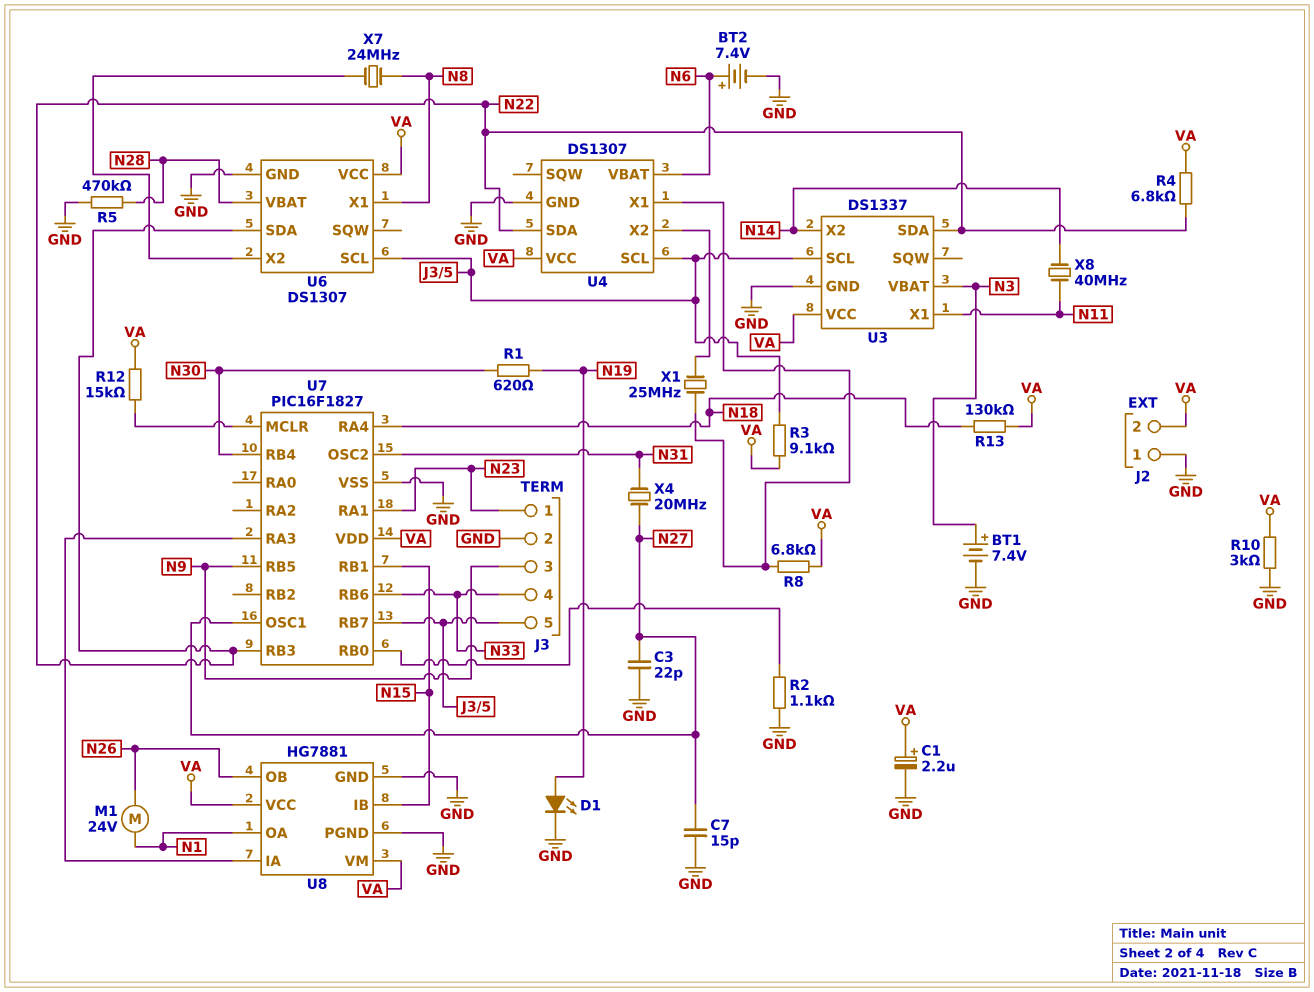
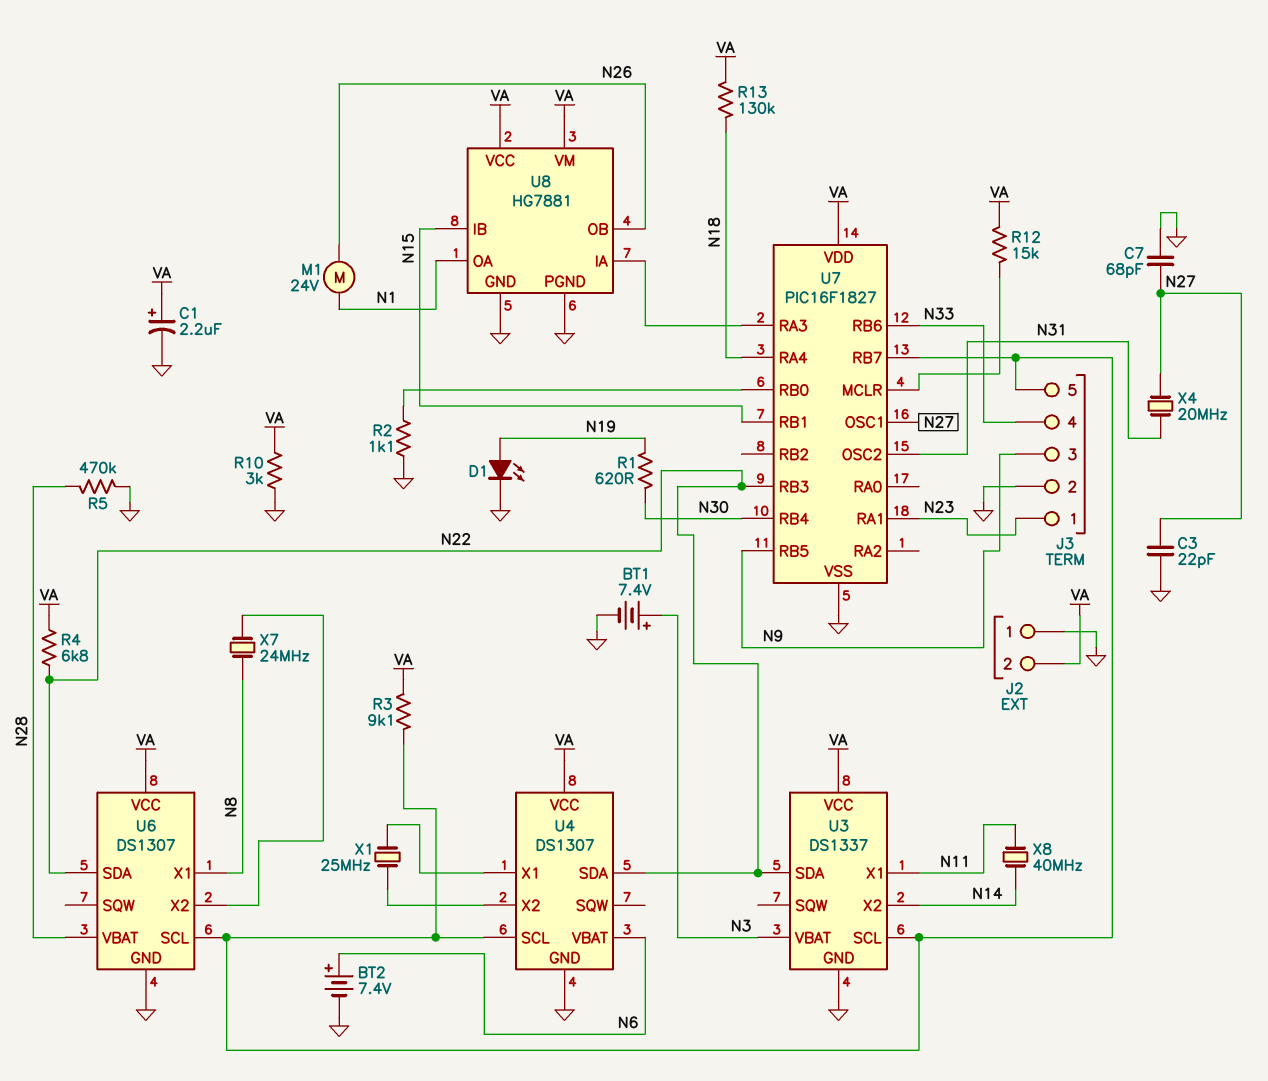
C7: 15pF (GND, N27) -> 68pF (GND, N27)
R8: 6.8k (U4/X1, VA) -> none

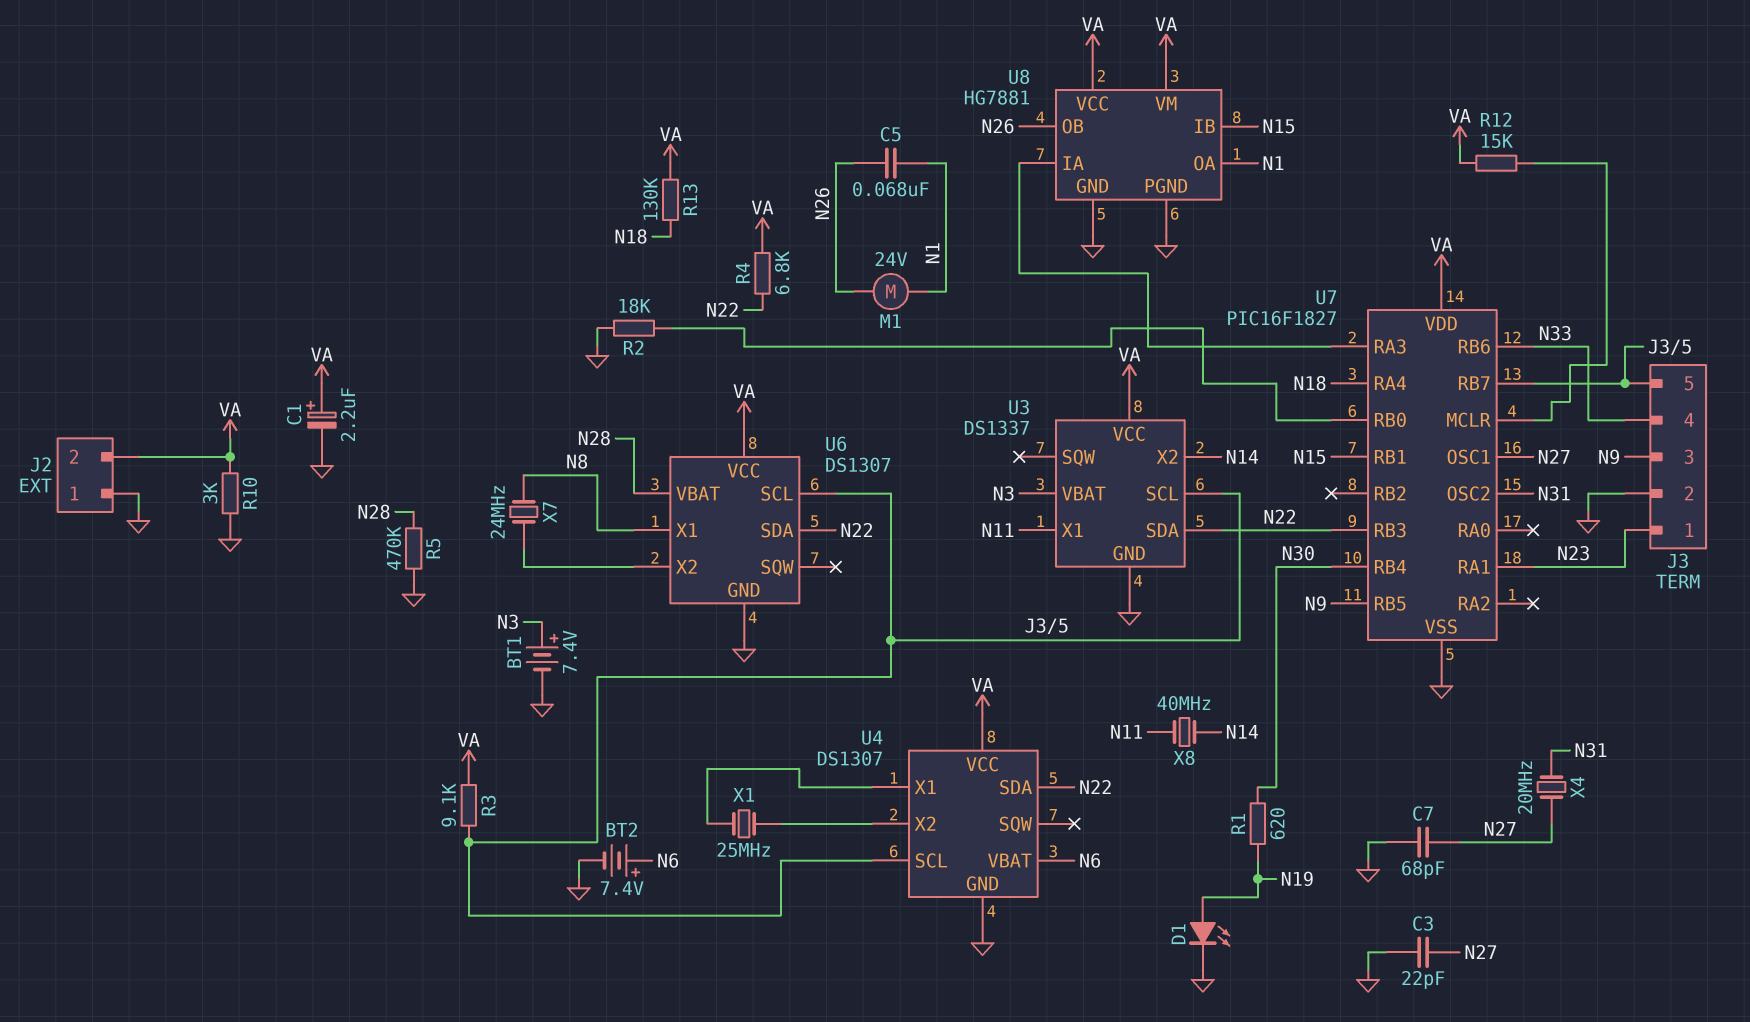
C5: none -> 68nF (N1, N26)
R2: 1.1k (GND, U7/RB0) -> 18k (GND, U7/RB0)

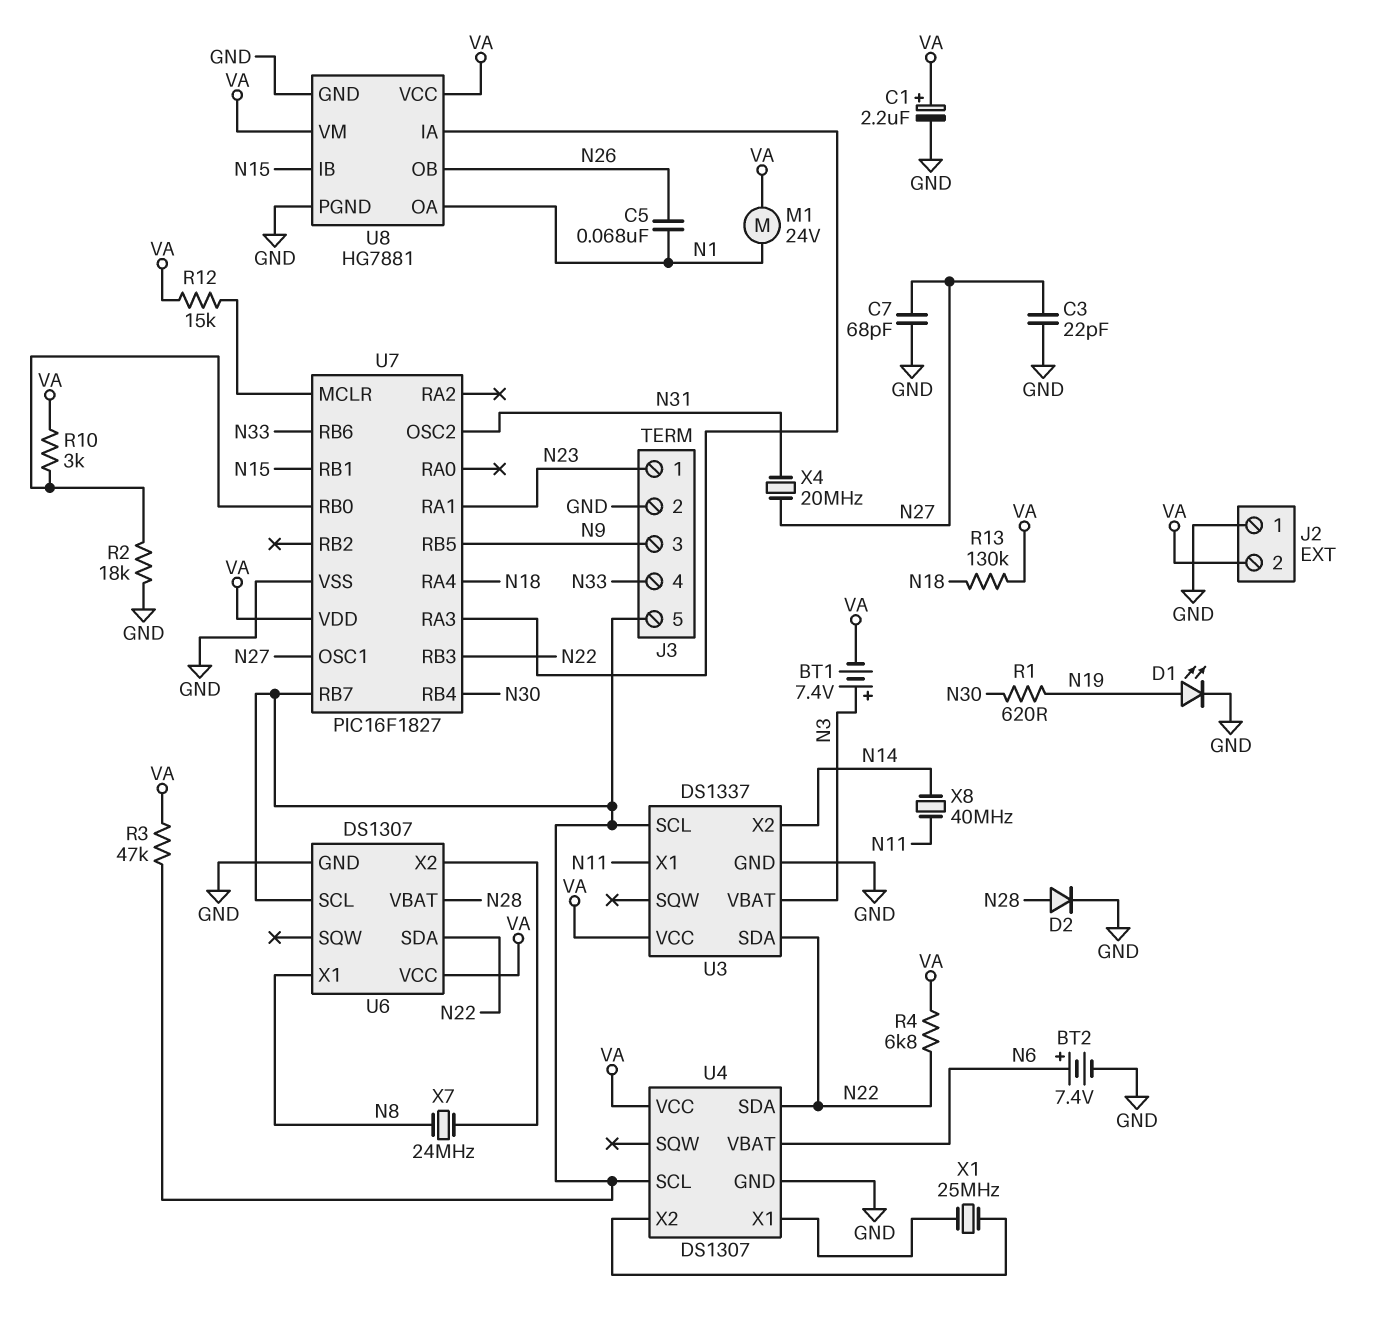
BT1: 7.4V (plus N3, minus GND) -> 7.4V (plus N3, minus VA)
D2: none -> diode (A N28, K GND)
M1: motor 24V (N1, N26) -> motor 24V (N1, VA)
R3: 9.1k (J3/5, VA) -> 47k (J3/5, VA)
R5: 470k (GND, N28) -> none
R10: 3k (GND, VA) -> 3k (U7/RB0, VA)

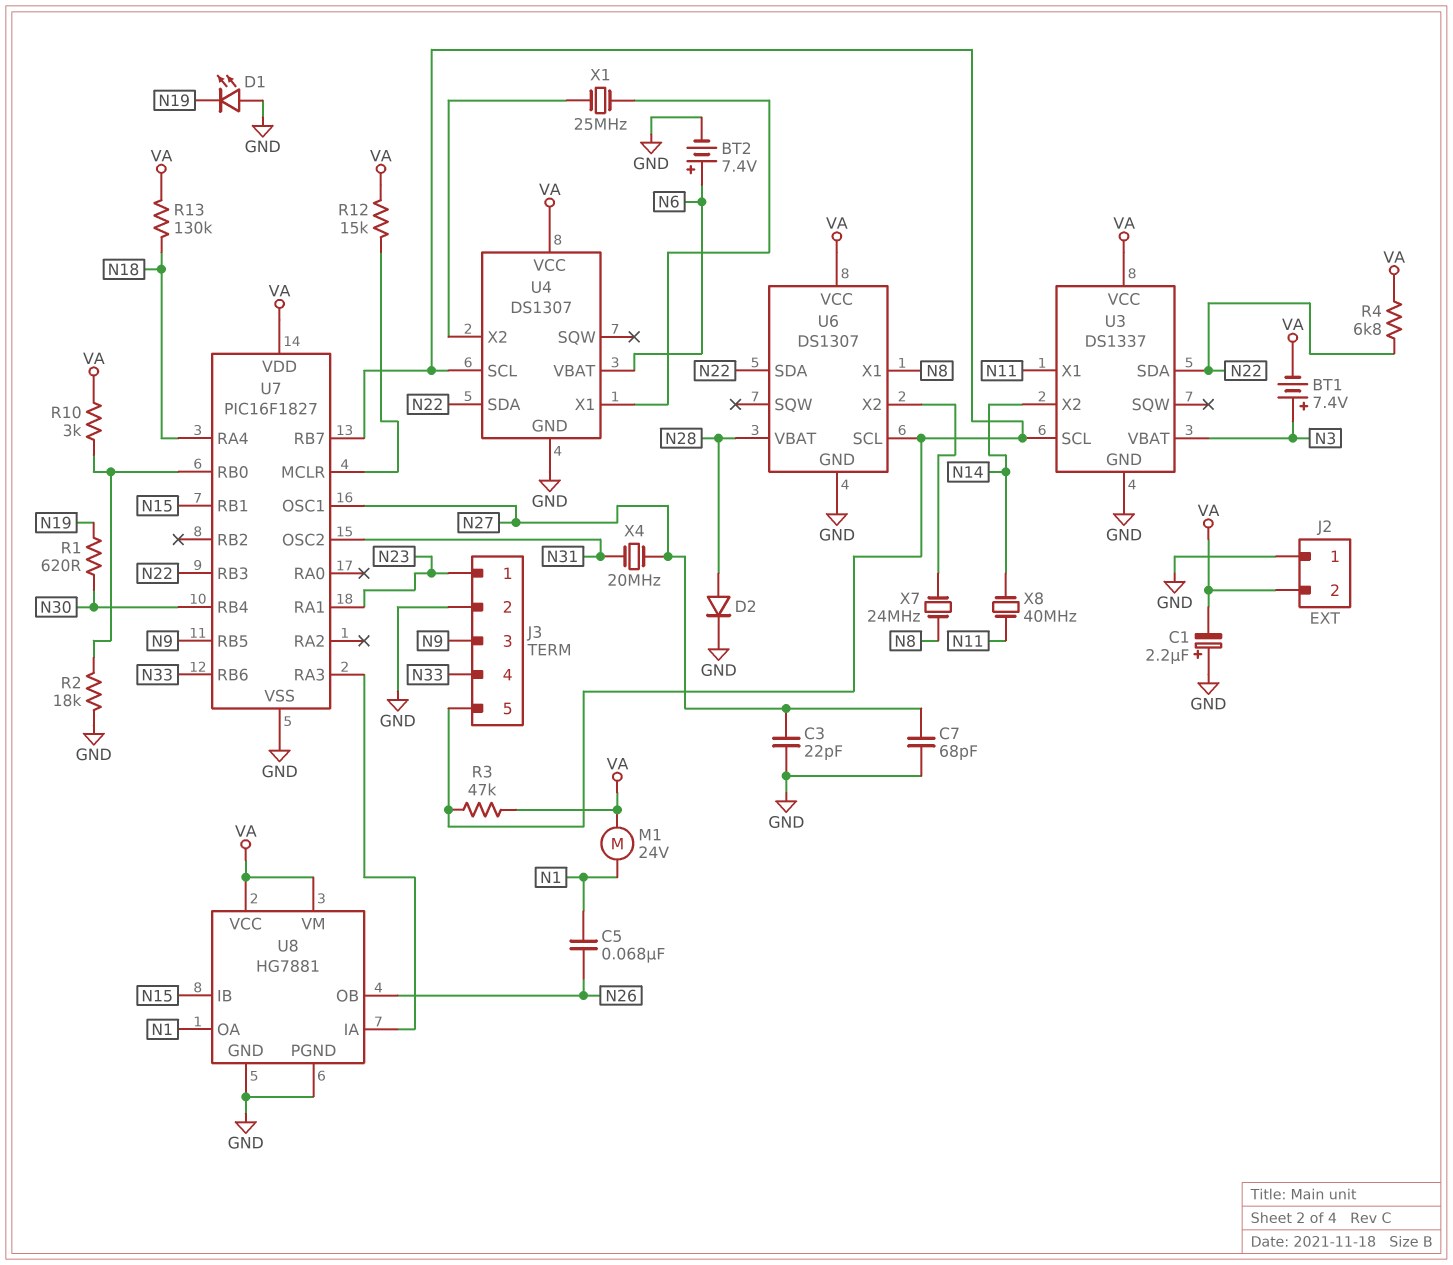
C1: 2.2uF (plus VA, minus GND) -> 2.2uF (plus GND, minus VA)
D1: LED (A N19, K GND) -> LED (A GND, K N19)

